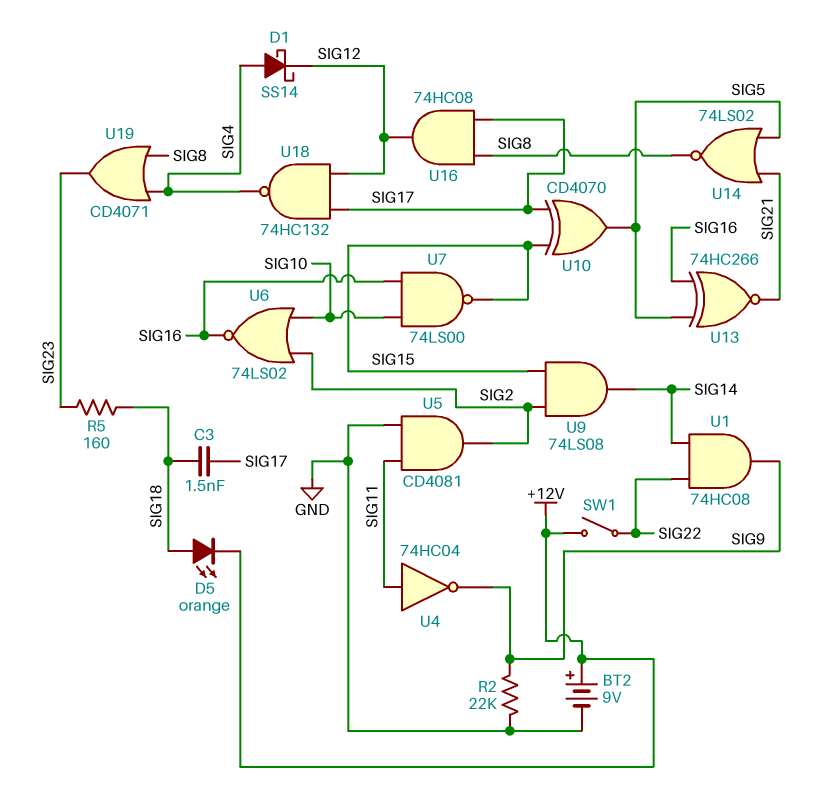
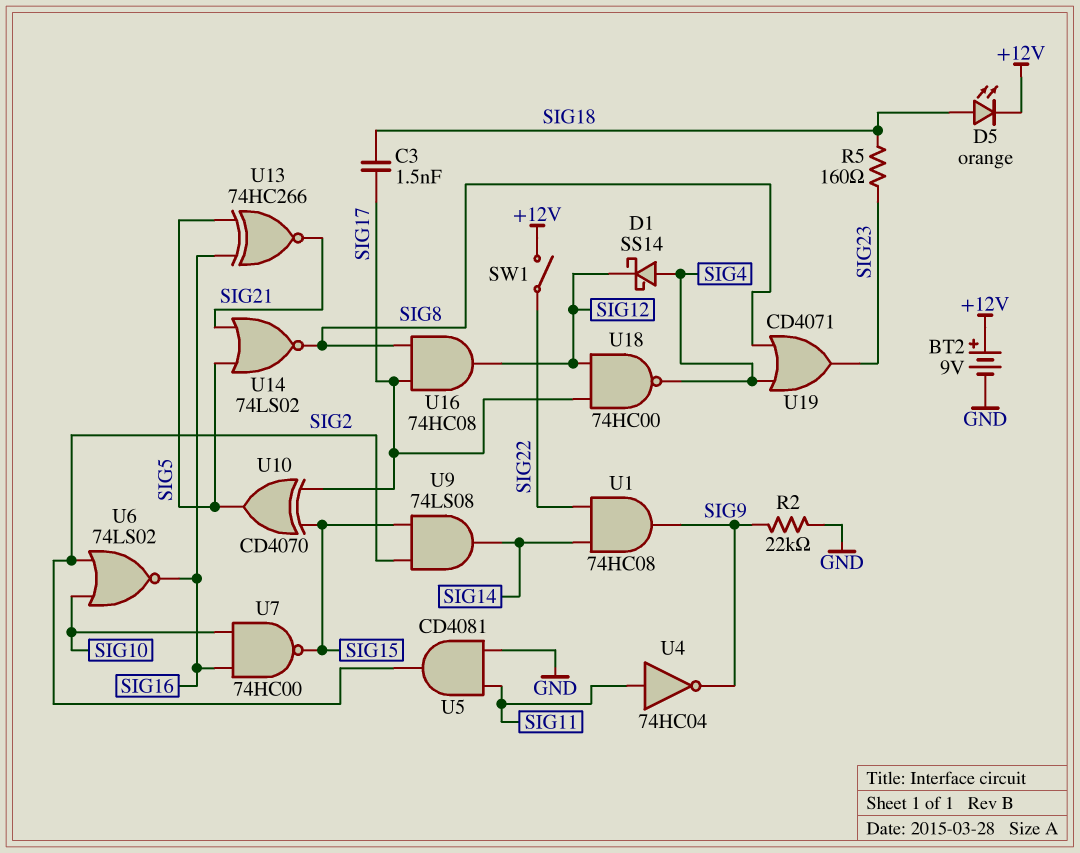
U7: NAND 74LS00 (in SIG10, in SIG16, out SIG15) -> NAND 74HC00 (in SIG10, in SIG16, out SIG15)
U18: NAND 74HC132 (in SIG12, in SIG17, out SIG4) -> NAND 74HC00 (in SIG12, in SIG17, out SIG4)

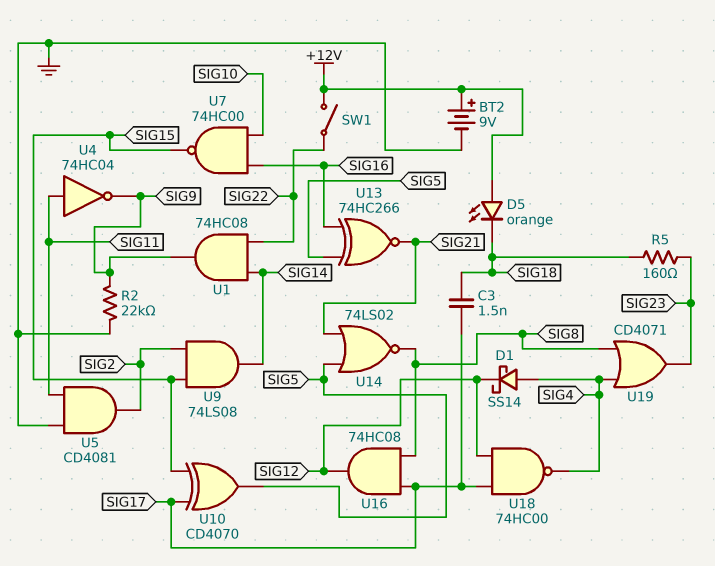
D5: LED orange (A SIG18, K +12V) -> LED orange (A +12V, K SIG18)
U6: NOR 74LS02 (in SIG2, in SIG10, out SIG16) -> none

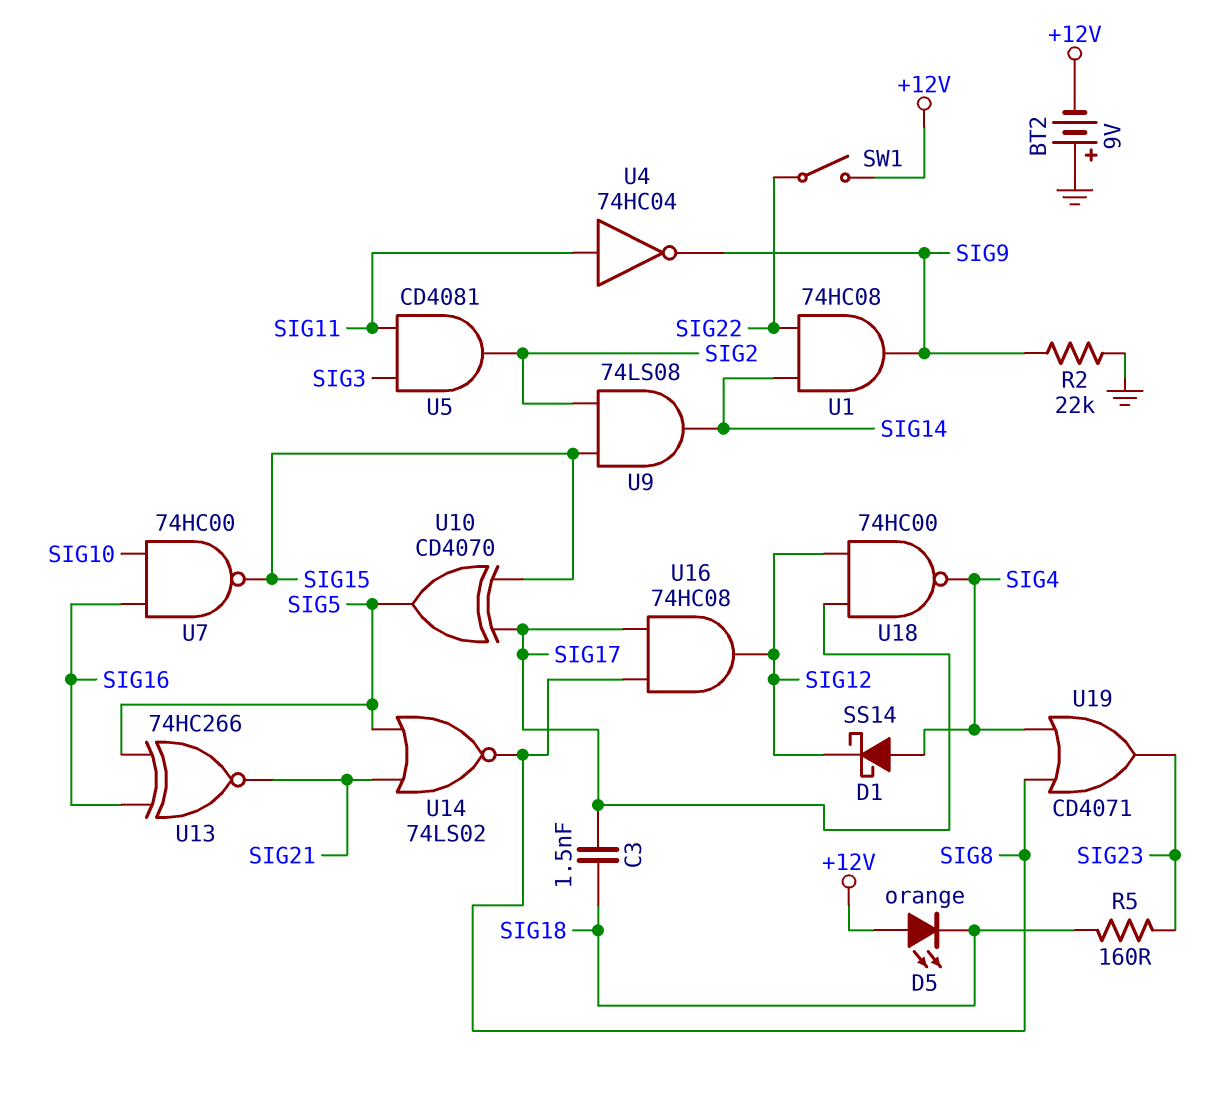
BT2: 9V (plus +12V, minus GND) -> 9V (plus GND, minus +12V)
U5: AND CD4081 (in GND, in SIG11, out SIG2) -> AND CD4081 (in SIG3, in SIG11, out SIG2)

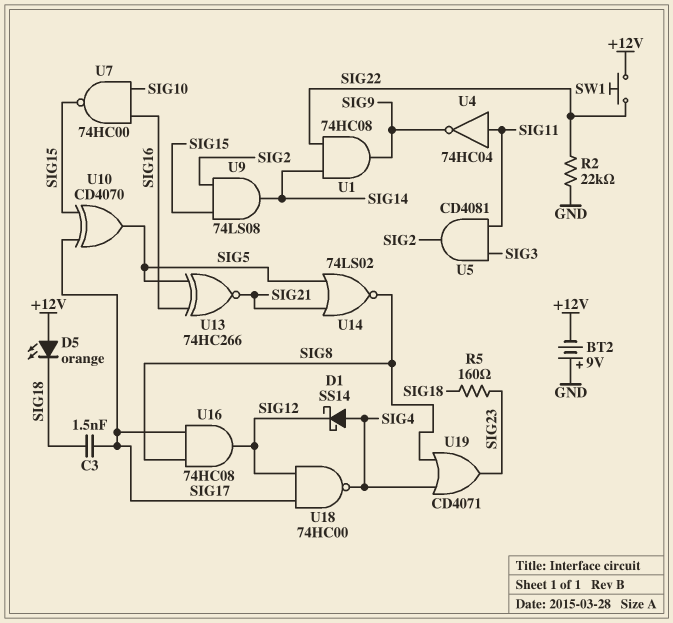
R2: 22k (GND, SIG9) -> 22k (GND, SIG22)
SW1: switch (+12V, SIG22) -> button (+12V, SIG22)

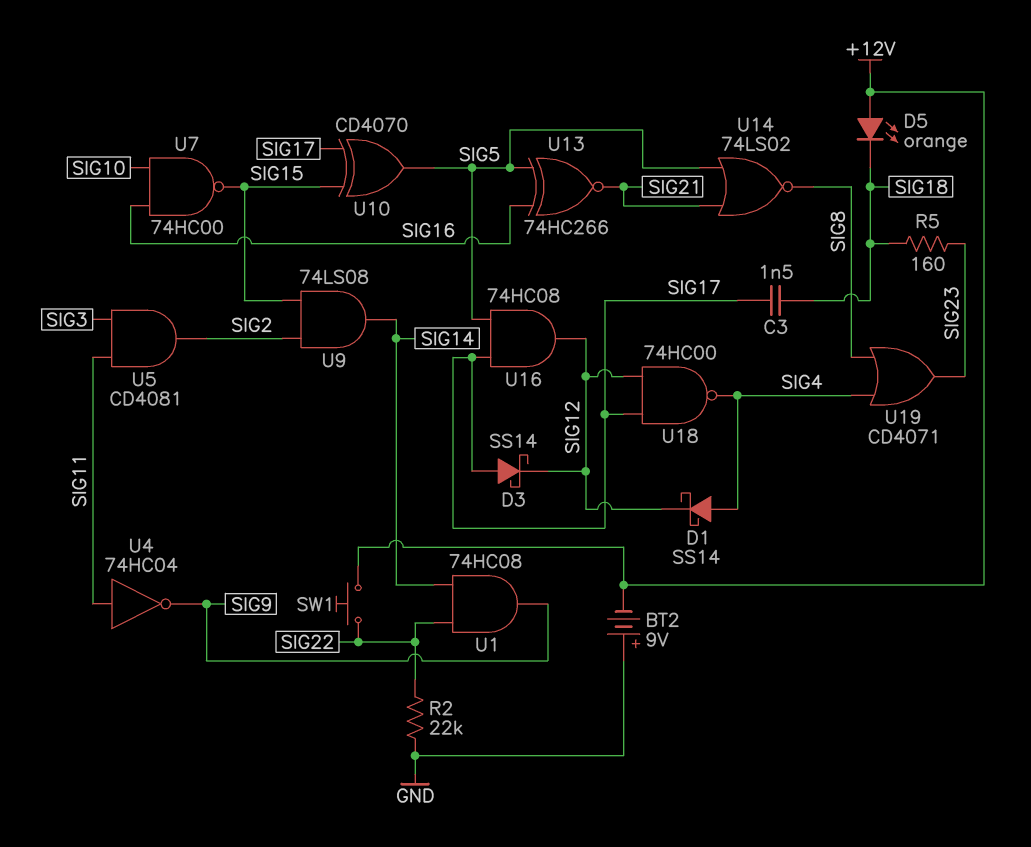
D3: none -> schottky SS14 (A SIG17, K SIG12)
U16: AND 74HC08 (in SIG8, in SIG17, out SIG12) -> AND 74HC08 (in SIG5, in SIG17, out SIG12)

